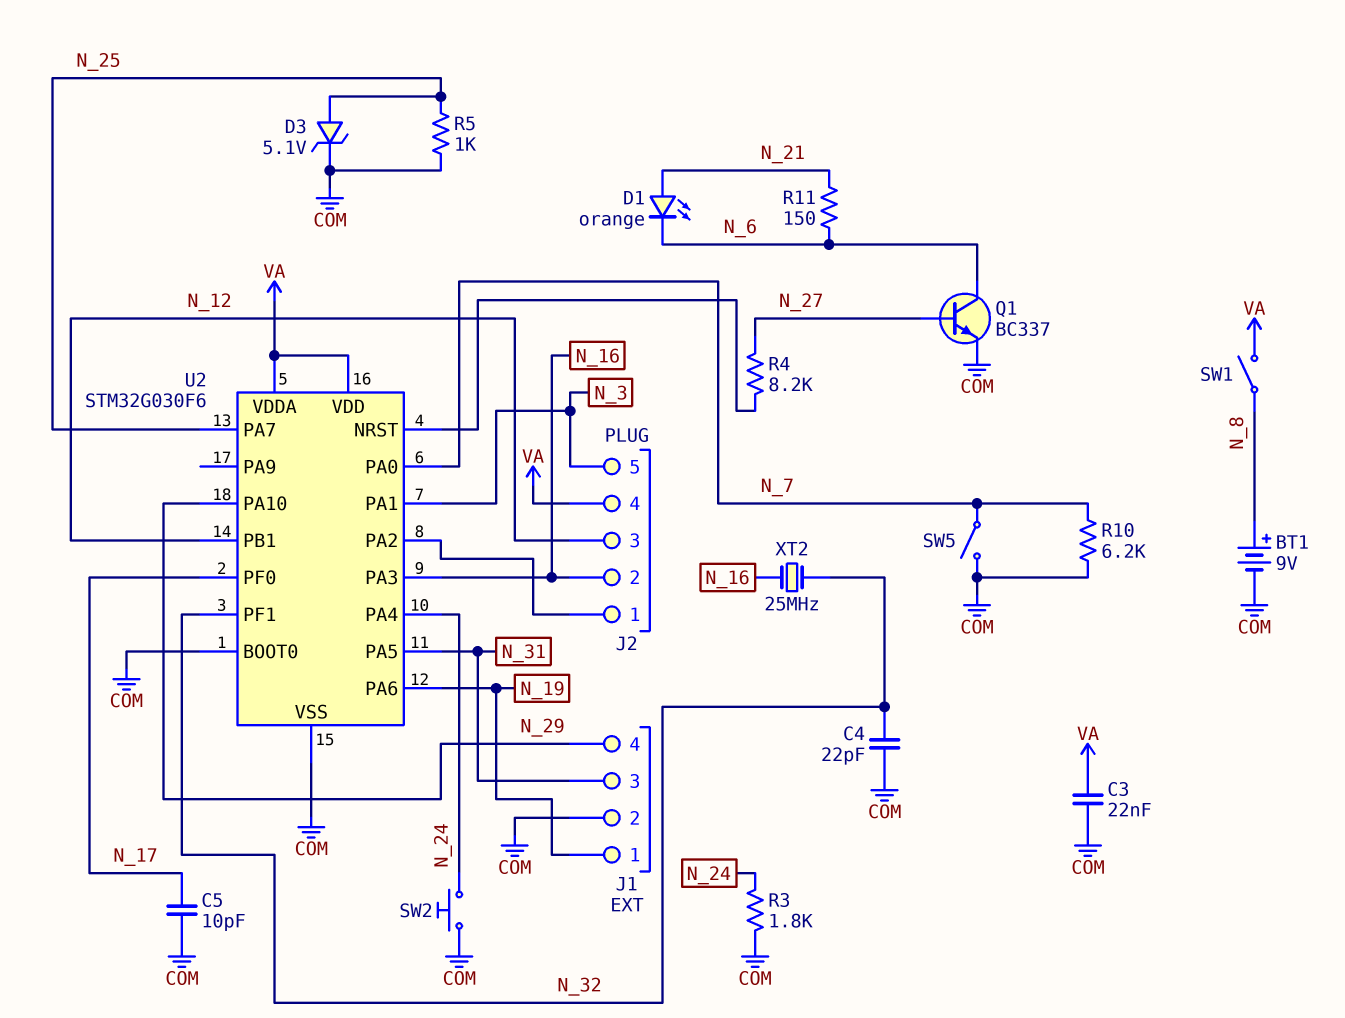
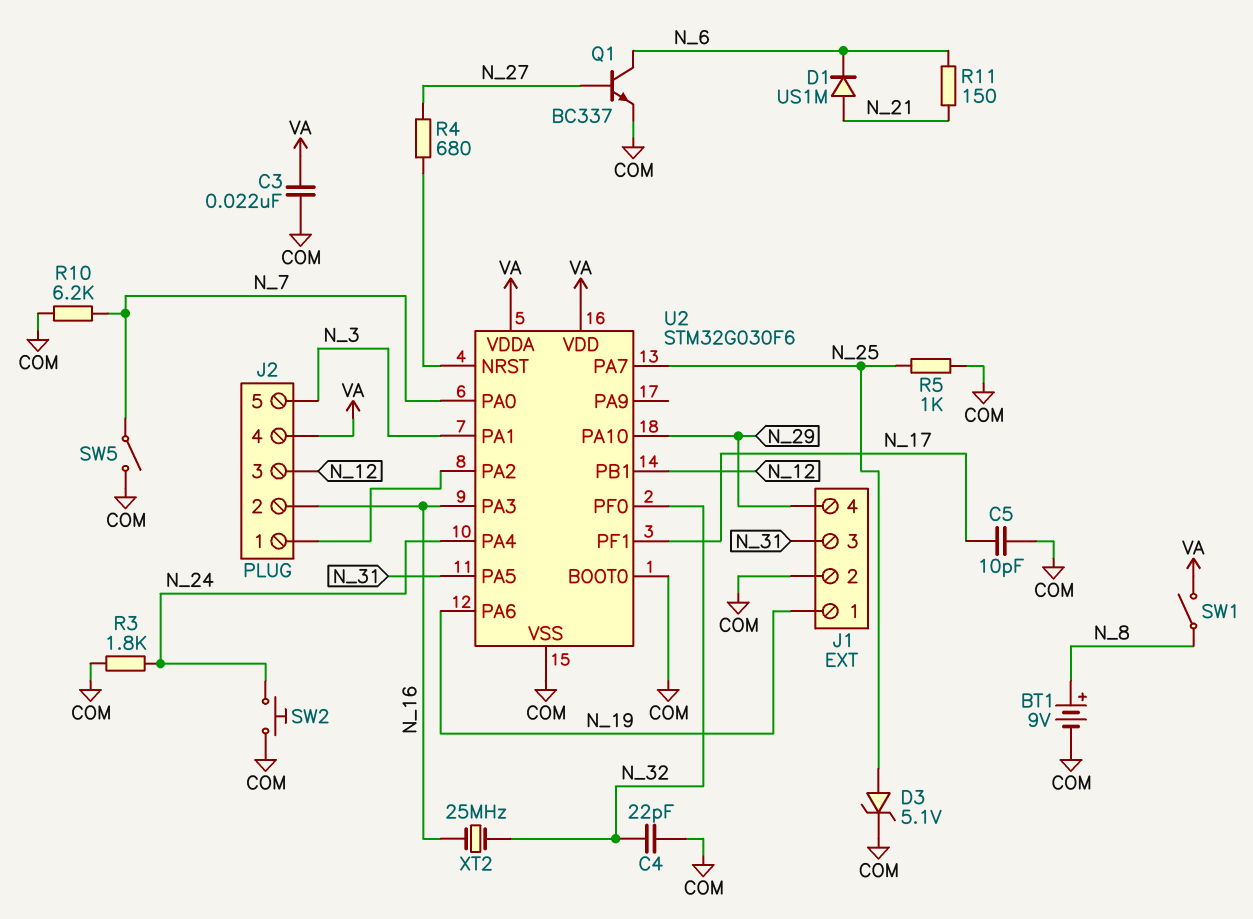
D1: LED orange (A N_21, K N_6) -> diode US1M (A N_21, K N_6)
R4: 8.2k (N_27, U2/NRST) -> 680 (N_27, U2/NRST)
U2 pin PF0: N_17 -> N_32
U2 pin PF1: N_32 -> N_17

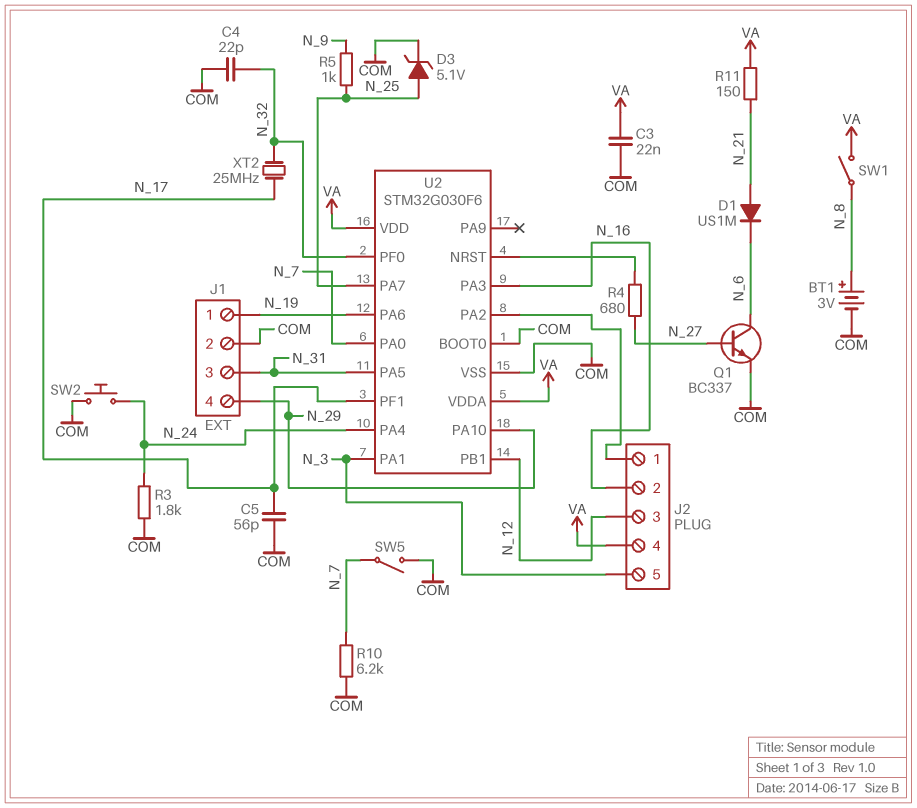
BT1: 9V (plus N_8, minus COM) -> 3V (plus N_8, minus COM)
C5: 10pF (COM, N_17) -> 56pF (COM, N_17)
R5: 1k (COM, N_25) -> 1k (N_9, N_25)
R11: 150 (N_6, N_21) -> 150 (N_21, VA)
XT2: 25MHz (N_16, N_32) -> 25MHz (N_17, N_32)

